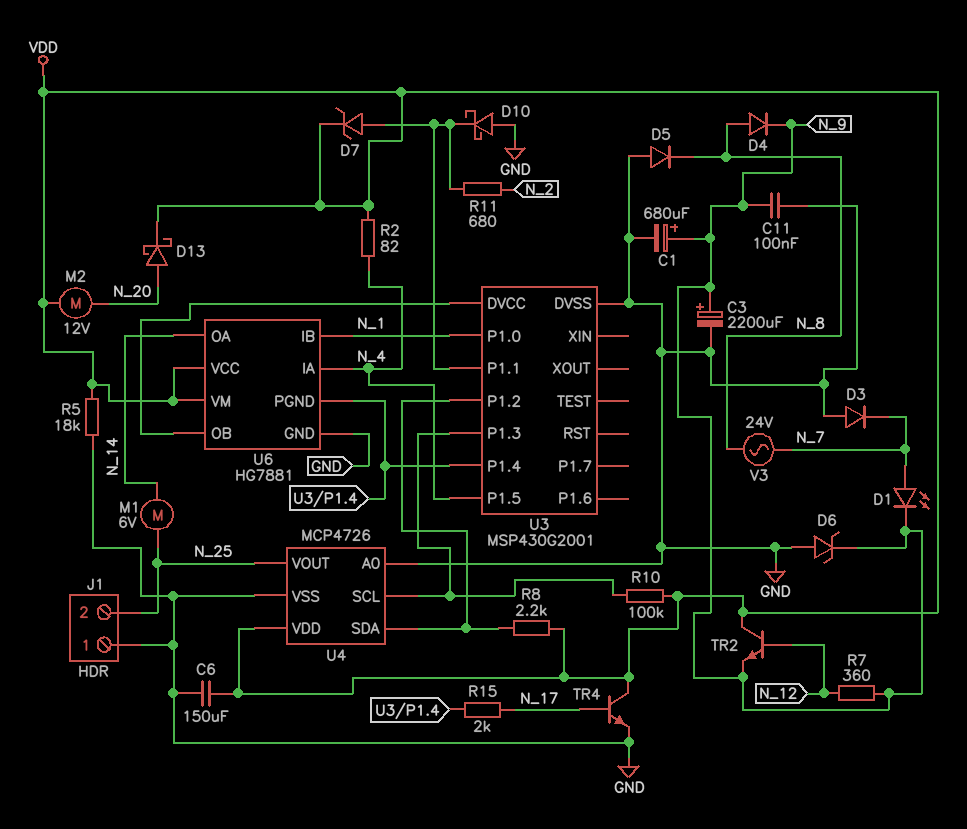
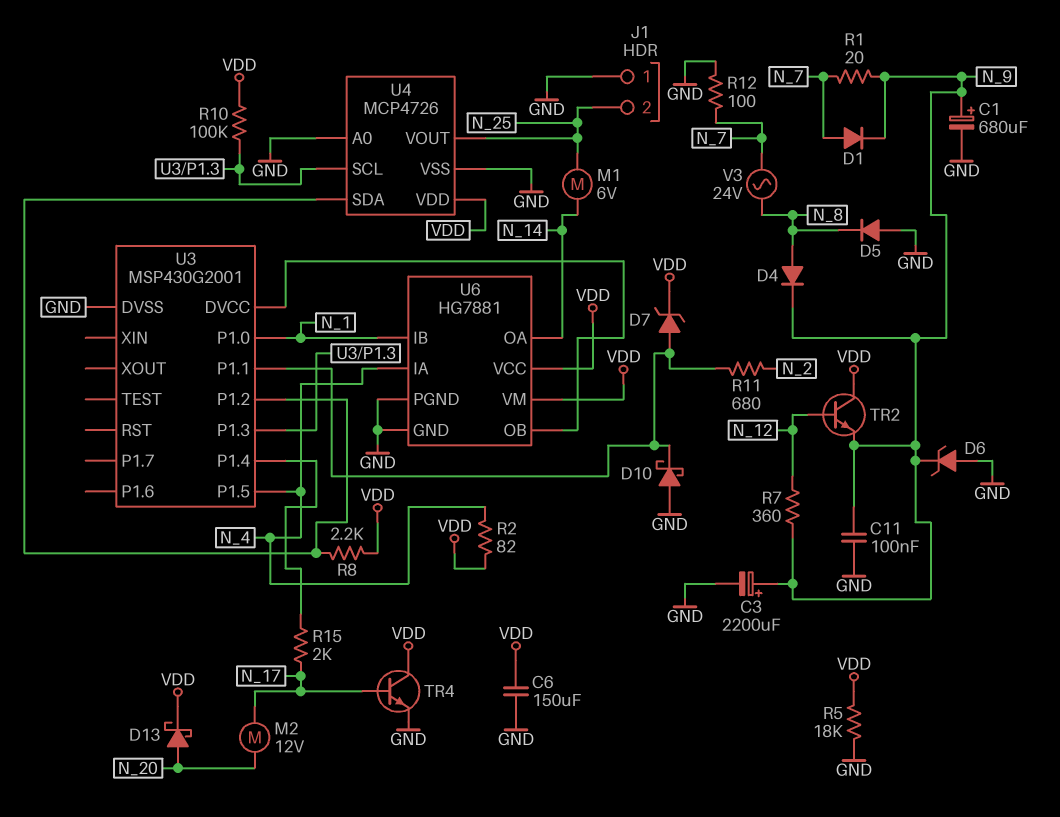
D1: LED (A N_7, K N_9) -> diode (A N_7, K N_9)
D3: diode (A GND, K N_7) -> none
M2: motor 12V (N_20, VDD) -> motor 12V (N_17, N_20)
R1: none -> 20 (N_7, N_9)
R12: none -> 100 (GND, N_7)
U6 pin PGND: U3/P1.4 -> GND

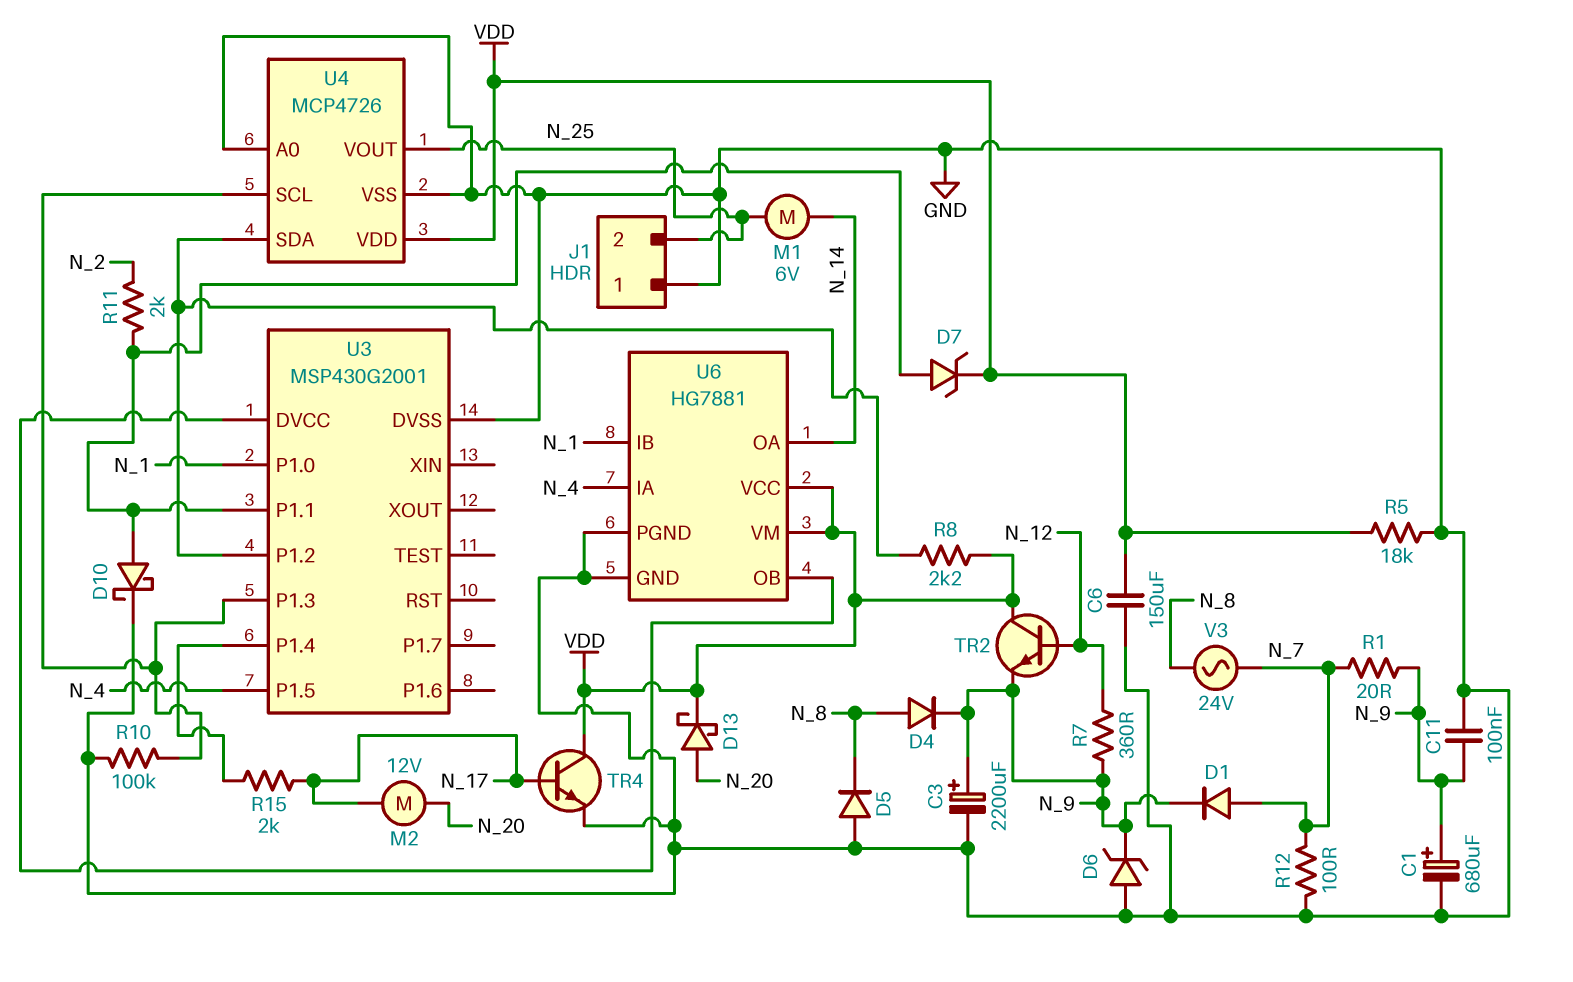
D10: schottky (A GND, K U3/P1.1) -> schottky (A U3/P1.1, K GND)
R2: 82 (N_4, VDD) -> none
R10: 100k (U3/P1.3, VDD) -> 100k (GND, U3/P1.3)
R11: 680 (N_2, U3/P1.1) -> 2k (N_2, U3/P1.1)

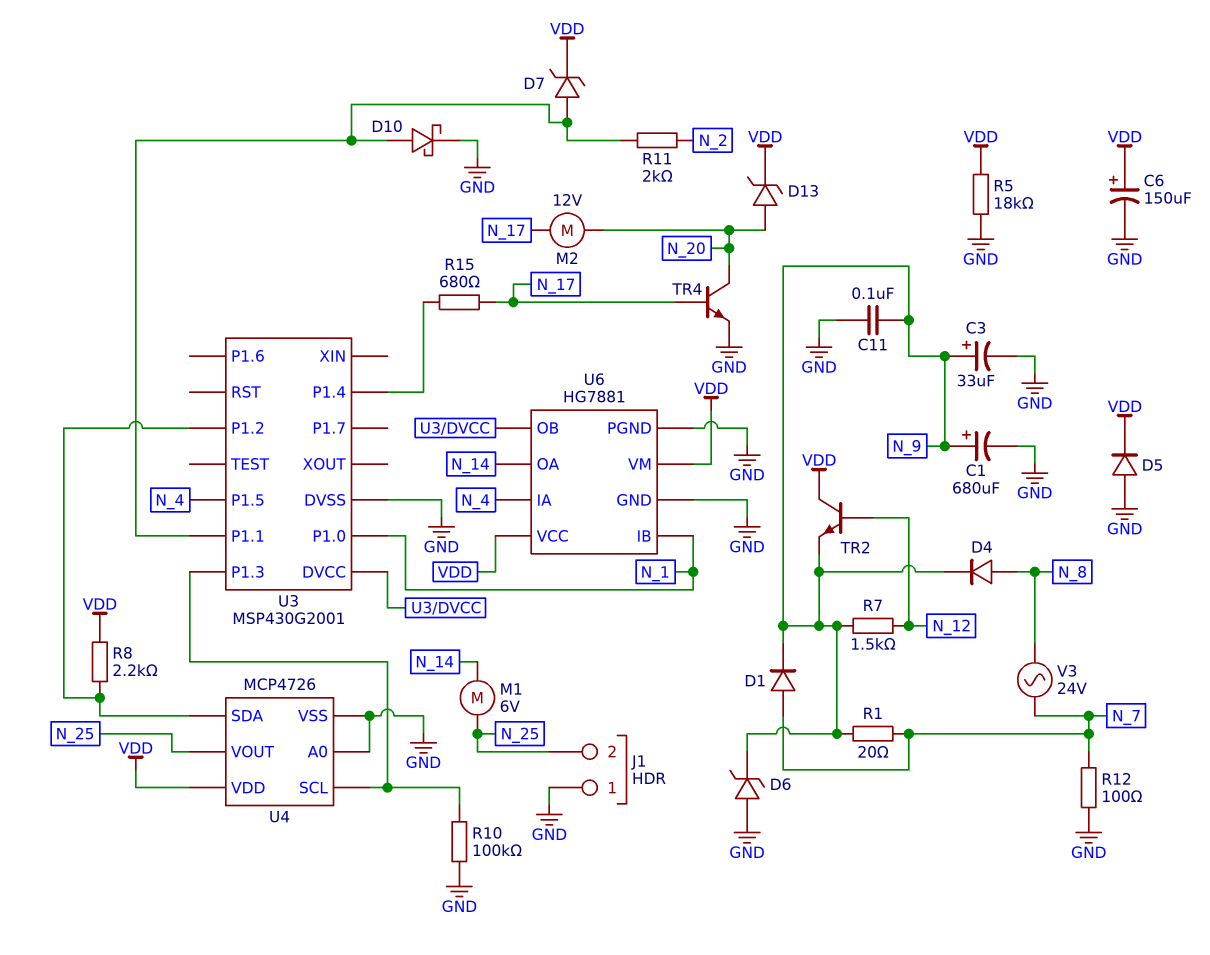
C3: 2200uF (plus N_9, minus GND) -> 33uF (plus N_9, minus GND)
C6: 150uF (GND, VDD) -> 150uF (plus VDD, minus GND)
D5: diode (A GND, K N_8) -> diode (A GND, K VDD)
D13: schottky (A N_20, K VDD) -> zener (A N_20, K VDD)
R7: 360 (N_9, N_12) -> 1.5k (N_9, N_12)
R15: 2k (N_17, U3/P1.4) -> 680 (N_17, U3/P1.4)
TR4: NPN (B N_17, C VDD, E GND) -> NPN (B N_17, C N_20, E GND)

